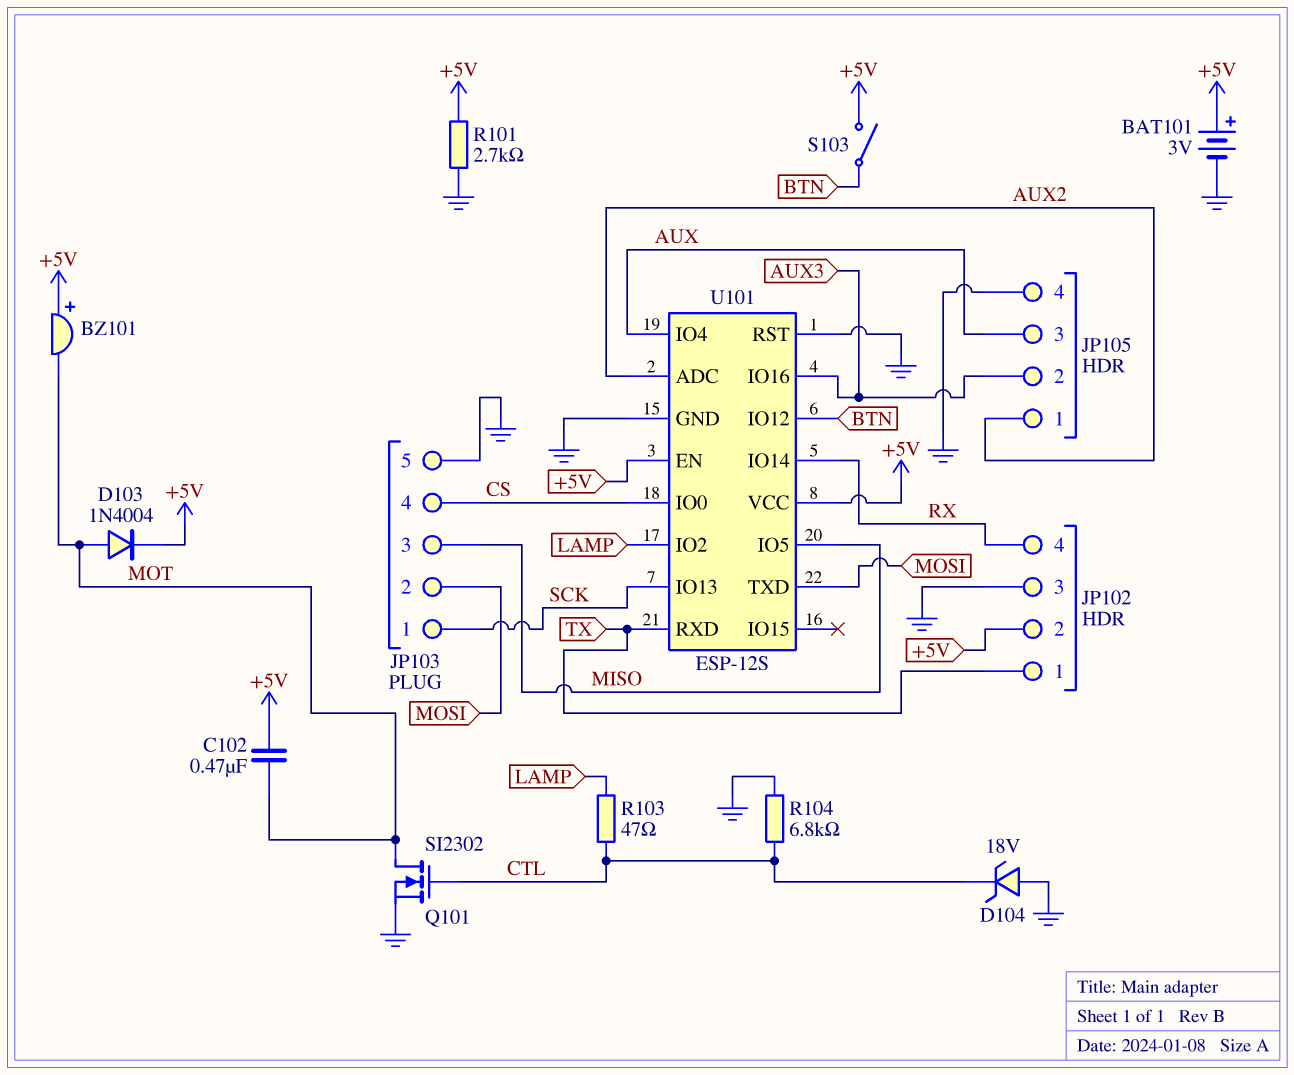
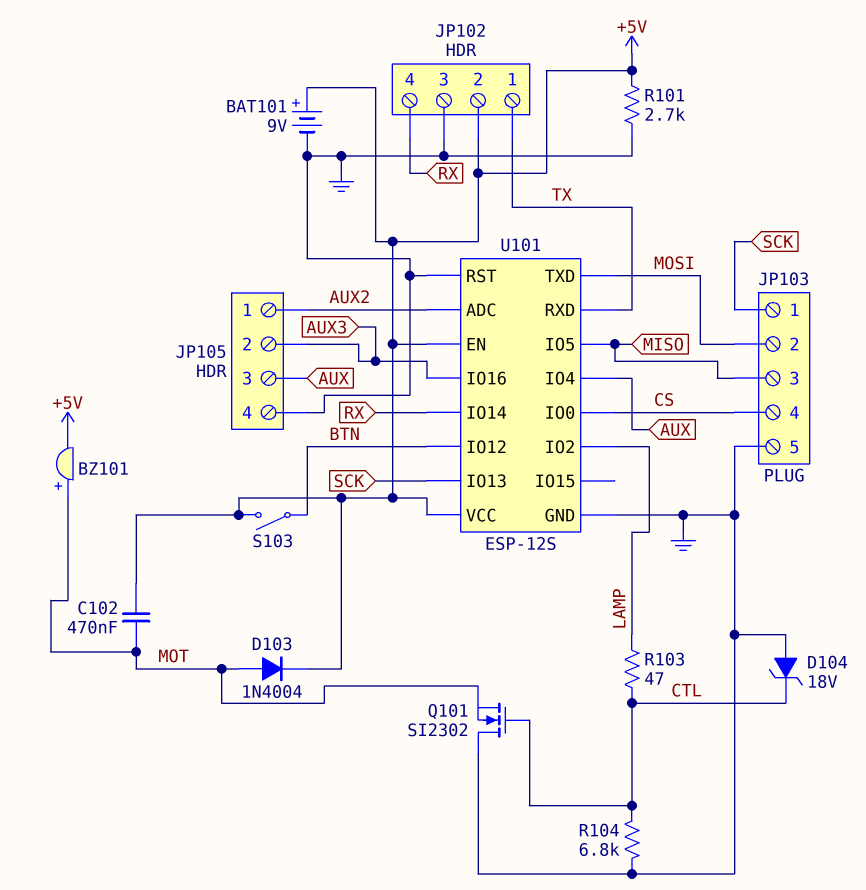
BAT101: 3V (plus +5V, minus GND) -> 9V (plus +5V, minus GND)
BZ101: buzzer (plus +5V, minus MOT) -> buzzer (plus MOT, minus +5V)
Q101: NMOS SI2302 (G CTL, D MOT, S GND) -> NMOS SI2302 (G CTL, D GND, S MOT)

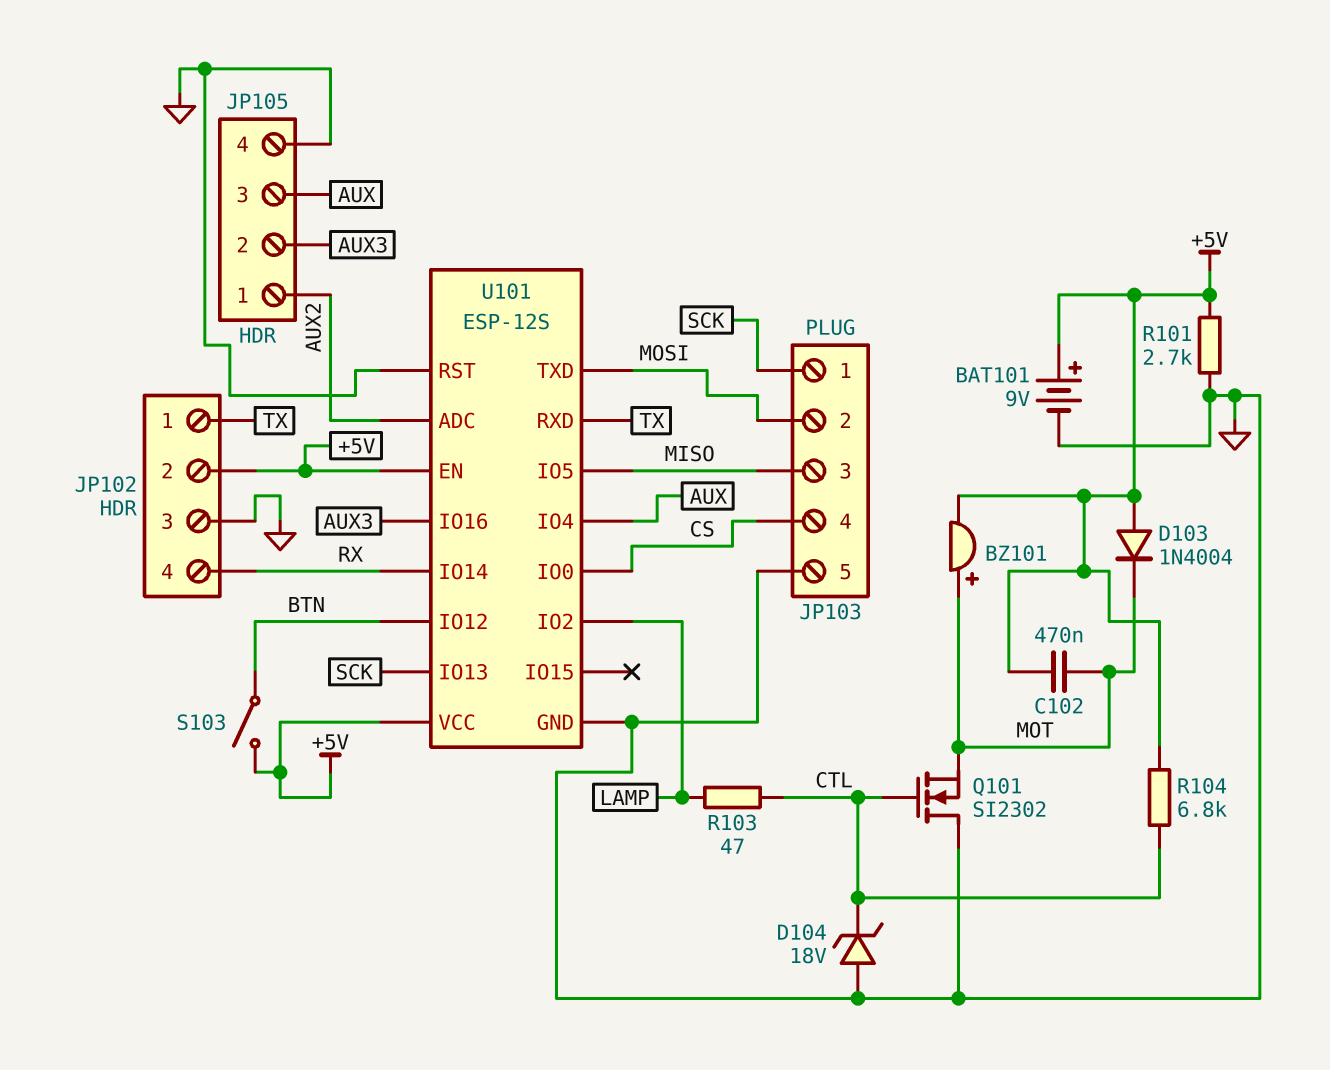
D103: diode 1N4004 (A MOT, K +5V) -> diode 1N4004 (A +5V, K MOT)
R104: 6.8k (CTL, GND) -> 6.8k (+5V, CTL)

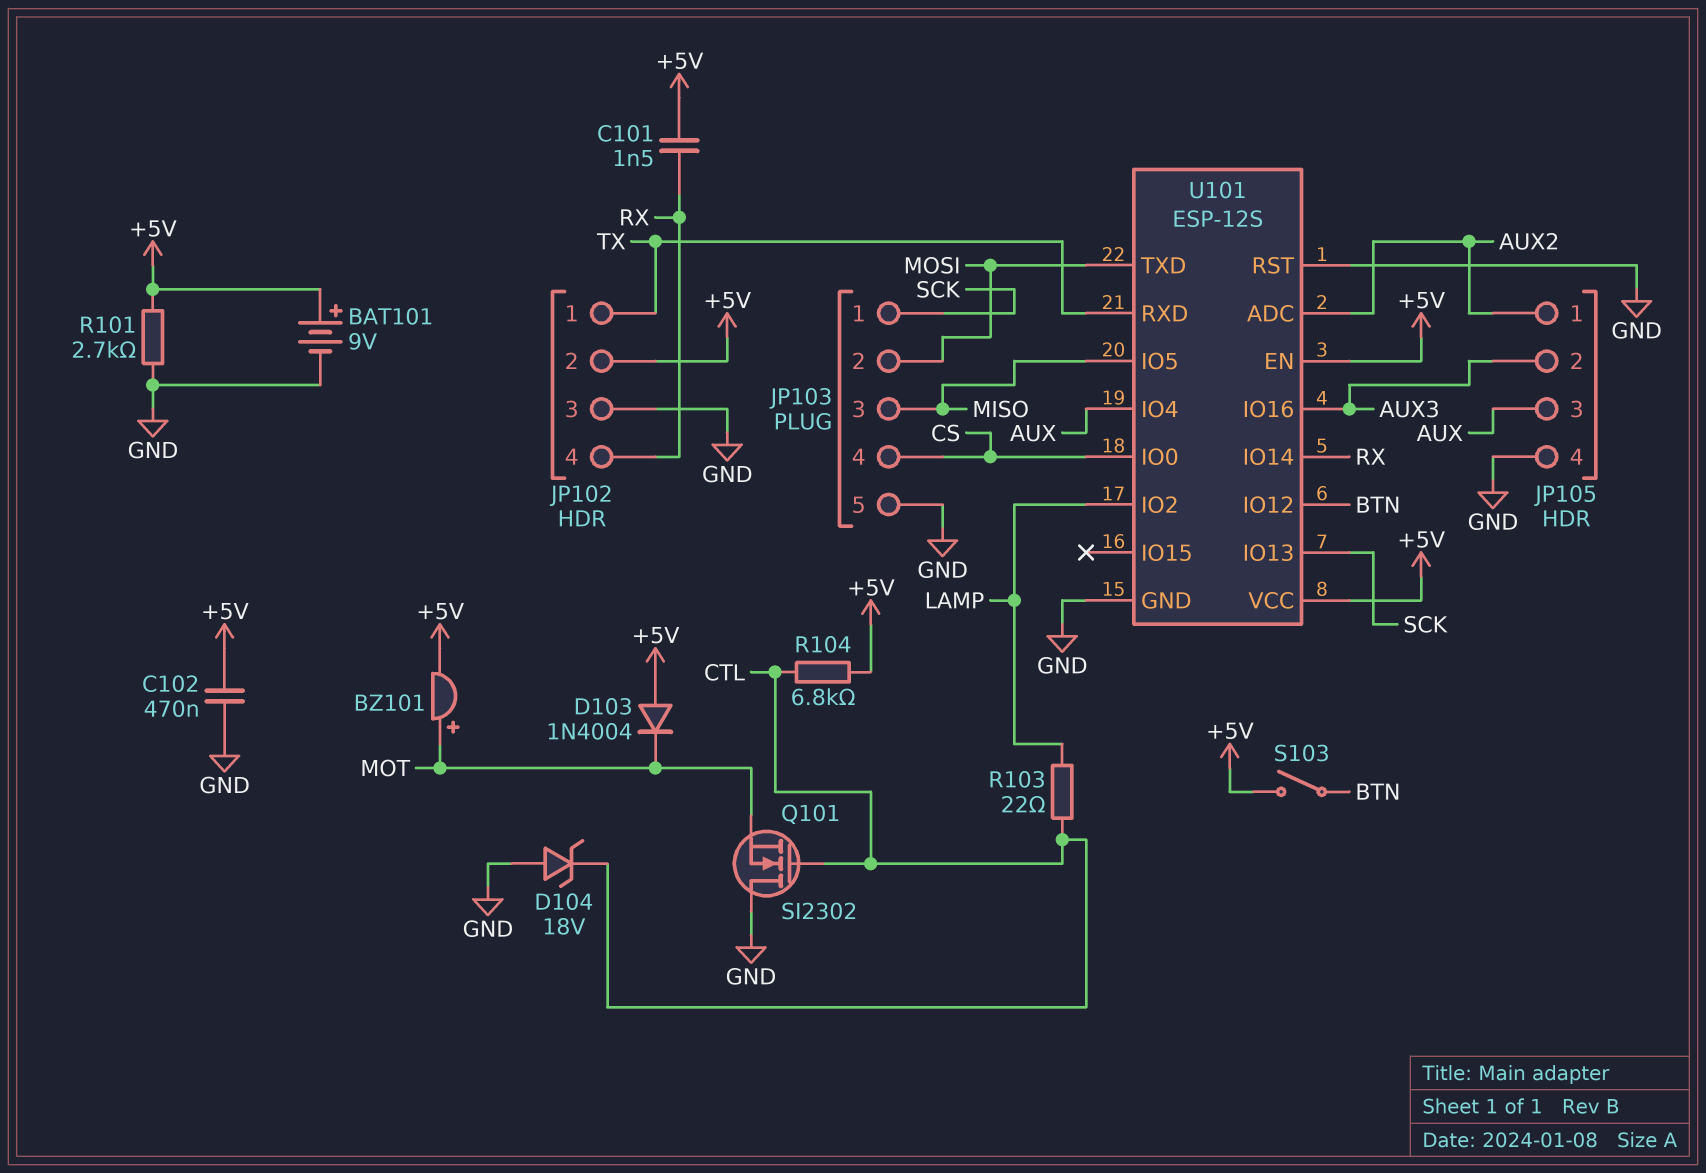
C101: none -> 1.5nF (+5V, RX)
C102: 470nF (+5V, MOT) -> 470nF (+5V, GND)
R103: 47 (CTL, LAMP) -> 22 (CTL, LAMP)

